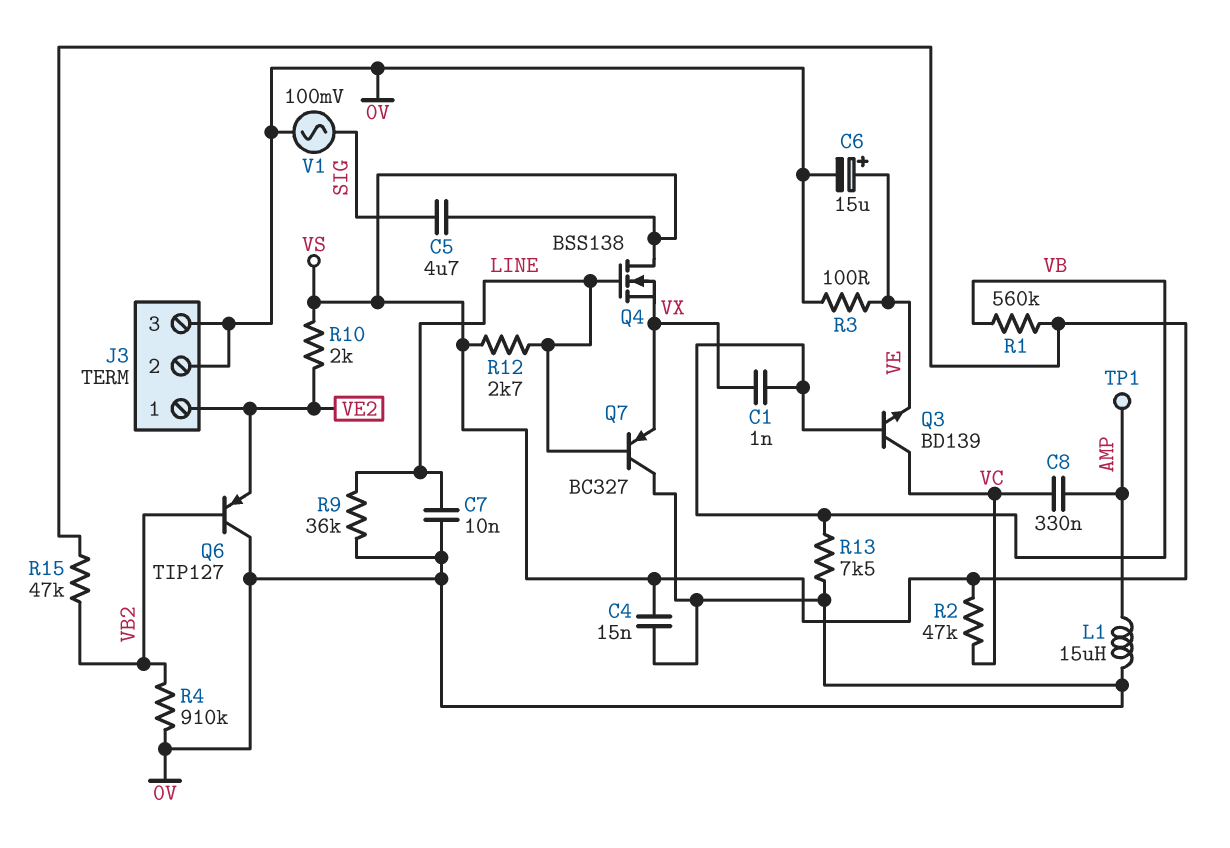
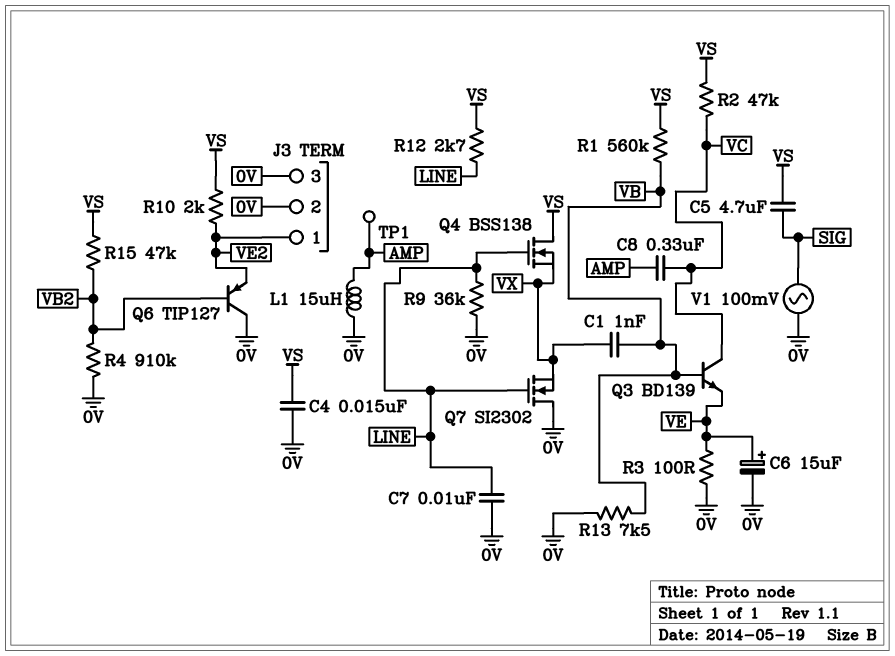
Q7: PNP BC327 (B LINE, C 0V, E VX) -> NMOS SI2302 (G LINE, D 0V, S VX)

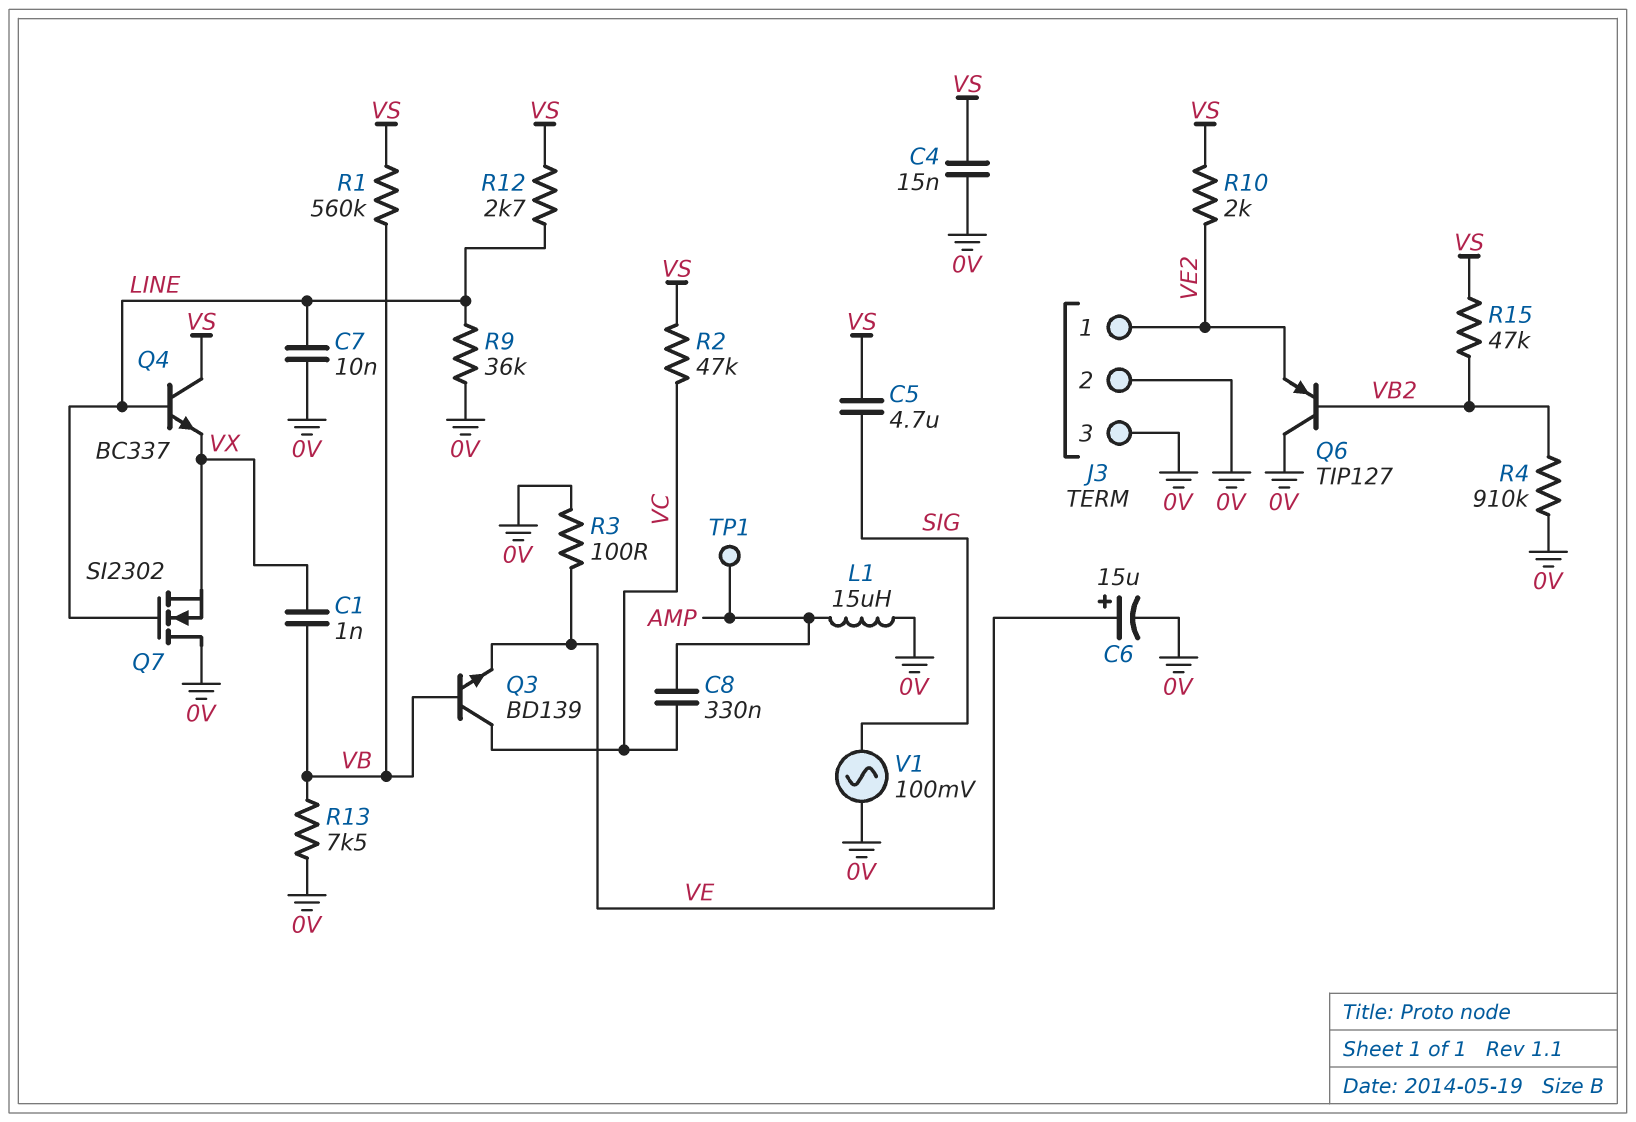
Q4: NMOS BSS138 (G LINE, D VS, S VX) -> NPN BC337 (B LINE, C VS, E VX)

